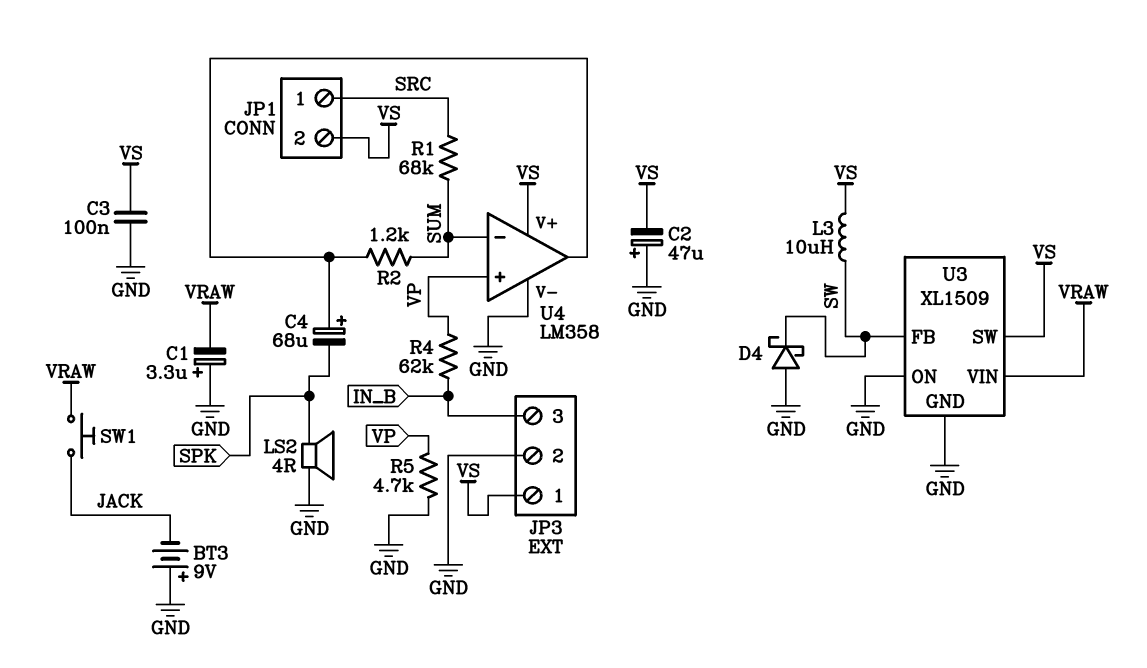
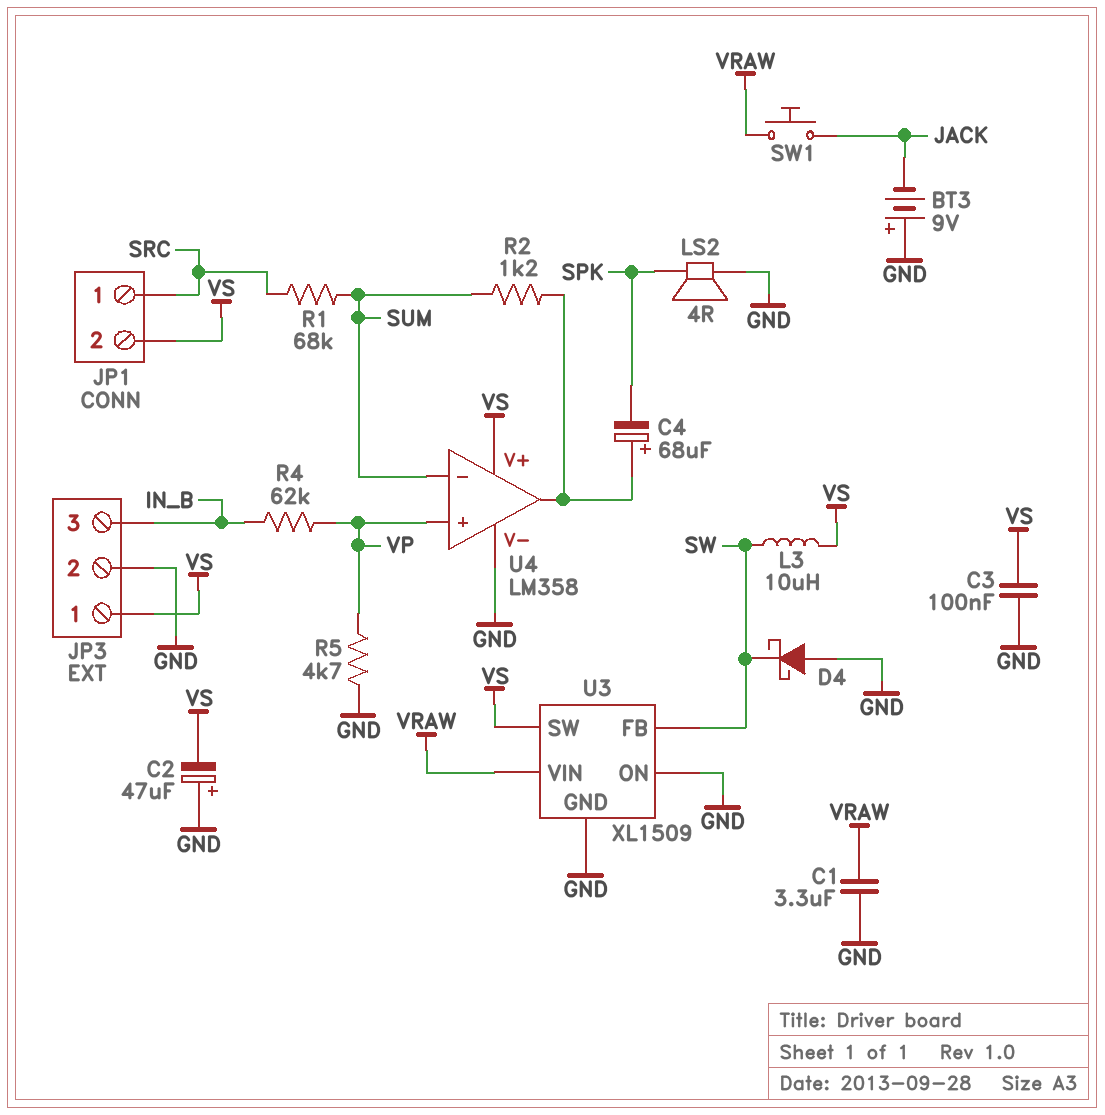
C1: 3.3uF (plus GND, minus VRAW) -> 3.3uF (GND, VRAW)

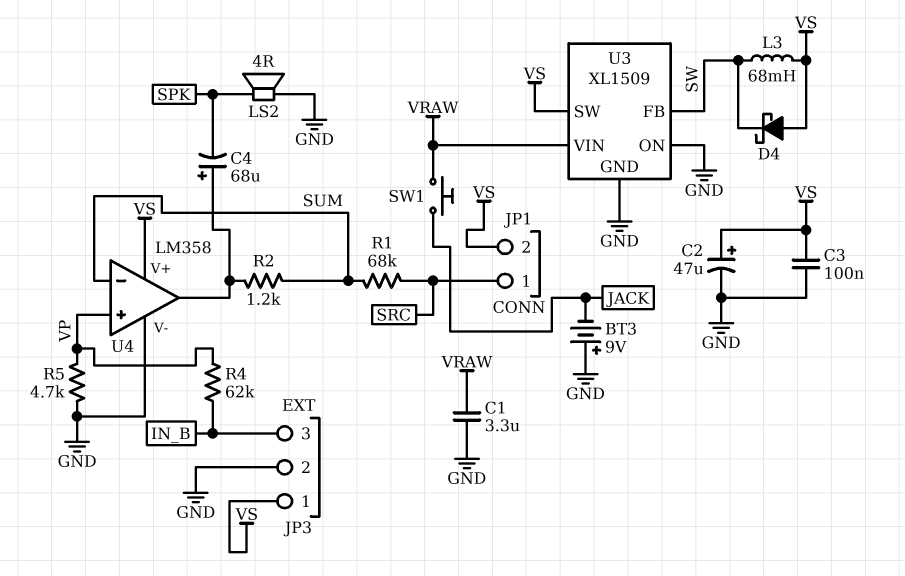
C2: 47uF (plus GND, minus VS) -> 47uF (plus VS, minus GND)
D4: schottky (A GND, K SW) -> schottky (A VS, K SW)
L3: 10uH (SW, VS) -> 68mH (SW, VS)

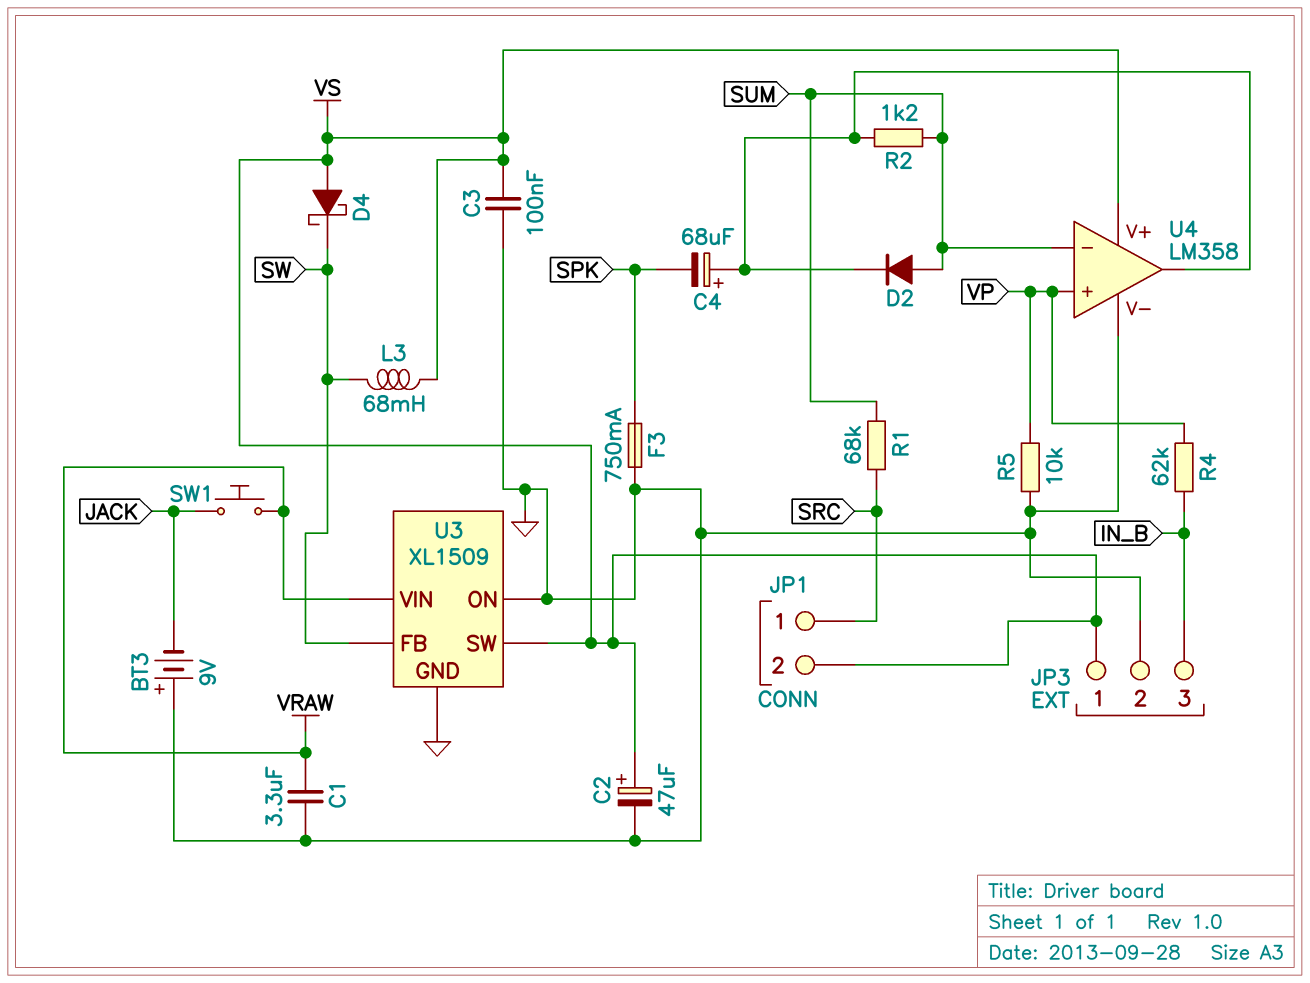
D2: none -> diode (A SUM, K U4/out)
F3: none -> 750mA (GND, SPK)
LS2: speaker 4R (GND, SPK) -> none
R5: 4.7k (GND, VP) -> 10k (GND, VP)

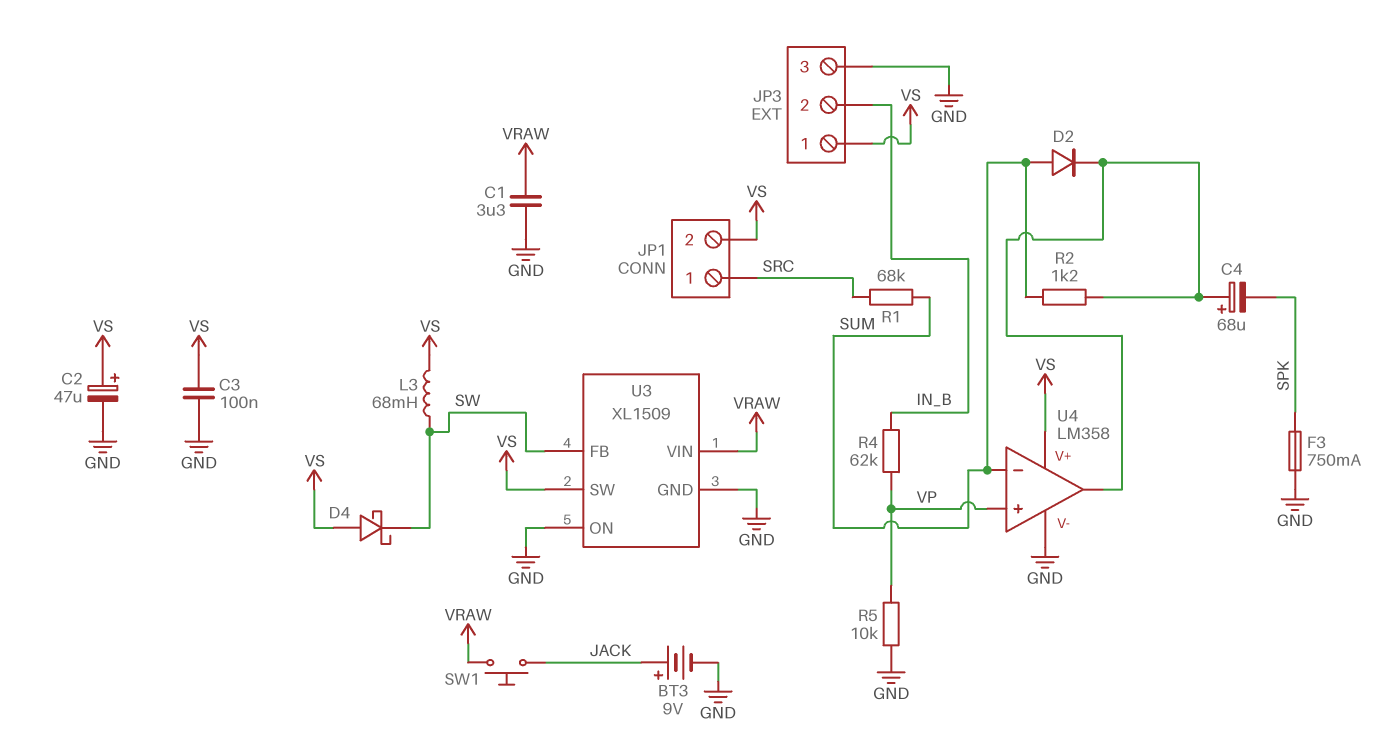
BT3: 9V (plus GND, minus JACK) -> 9V (plus JACK, minus GND)
JP3 pin 2: GND -> IN_B
JP3 pin 3: IN_B -> GND

